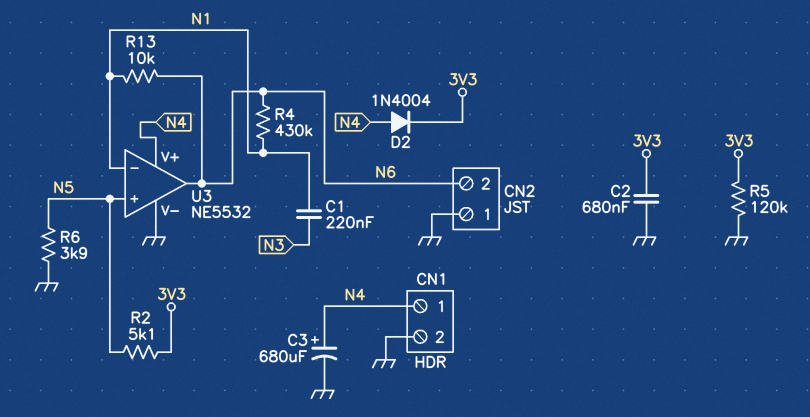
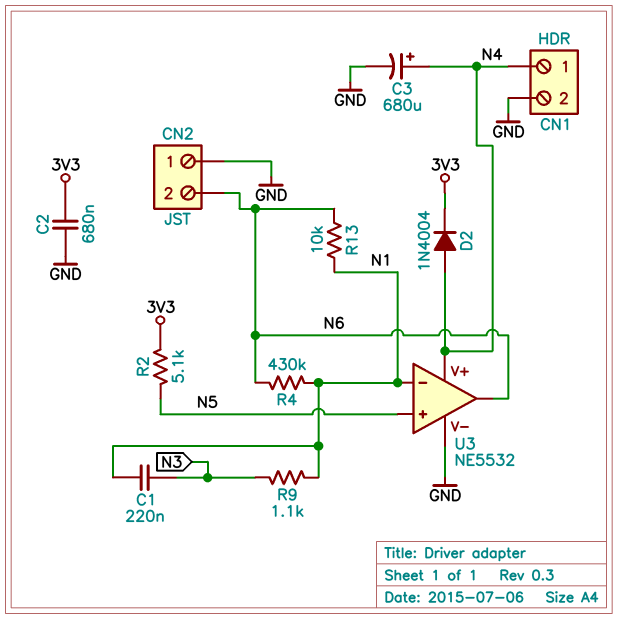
R5: 120k (3V3, GND) -> none
R6: 3.9k (GND, N5) -> none
R9: none -> 1.1k (N1, N3)

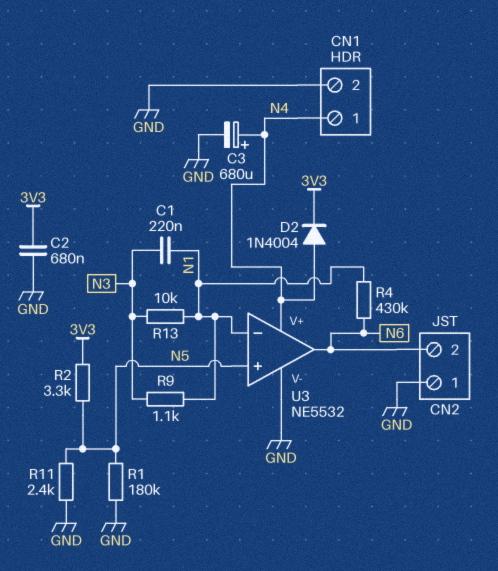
R1: none -> 180k (GND, N5)
R2: 5.1k (3V3, N5) -> 3.3k (3V3, N5)
R11: none -> 2.4k (GND, N5)
R13: 10k (N1, N6) -> 10k (N1, N3)

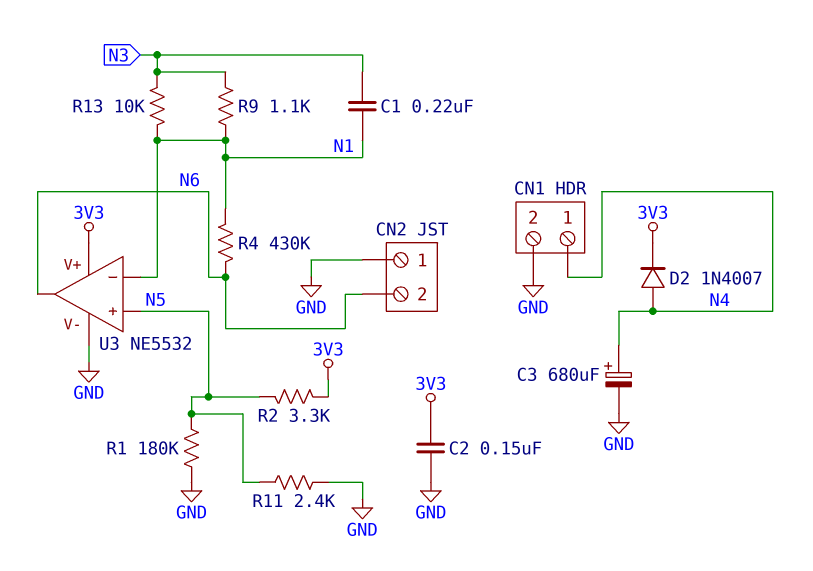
C2: 680nF (3V3, GND) -> 150nF (3V3, GND)
D2: diode 1N4004 (A N4, K 3V3) -> diode 1N4007 (A N4, K 3V3)
U3 pin V+: N4 -> 3V3

